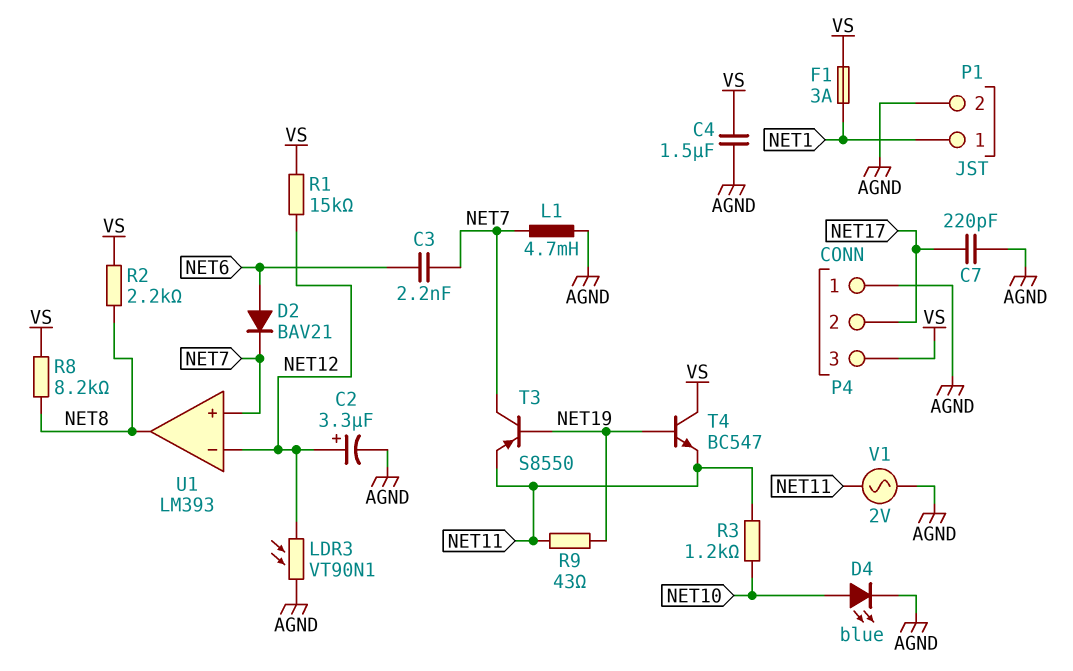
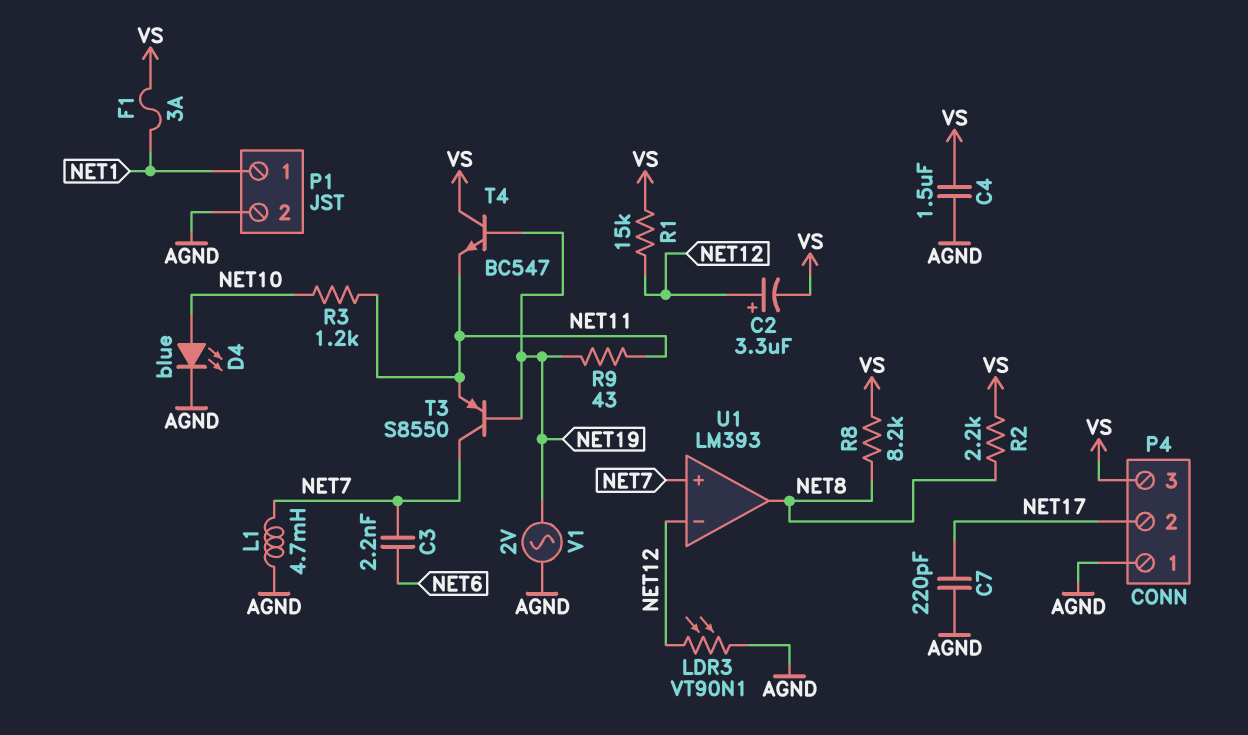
C2: 3.3uF (plus NET12, minus AGND) -> 3.3uF (plus NET12, minus VS)
D2: diode BAV21 (A NET6, K NET7) -> none
V1: AC 2V (AGND, NET11) -> AC 2V (AGND, NET19)

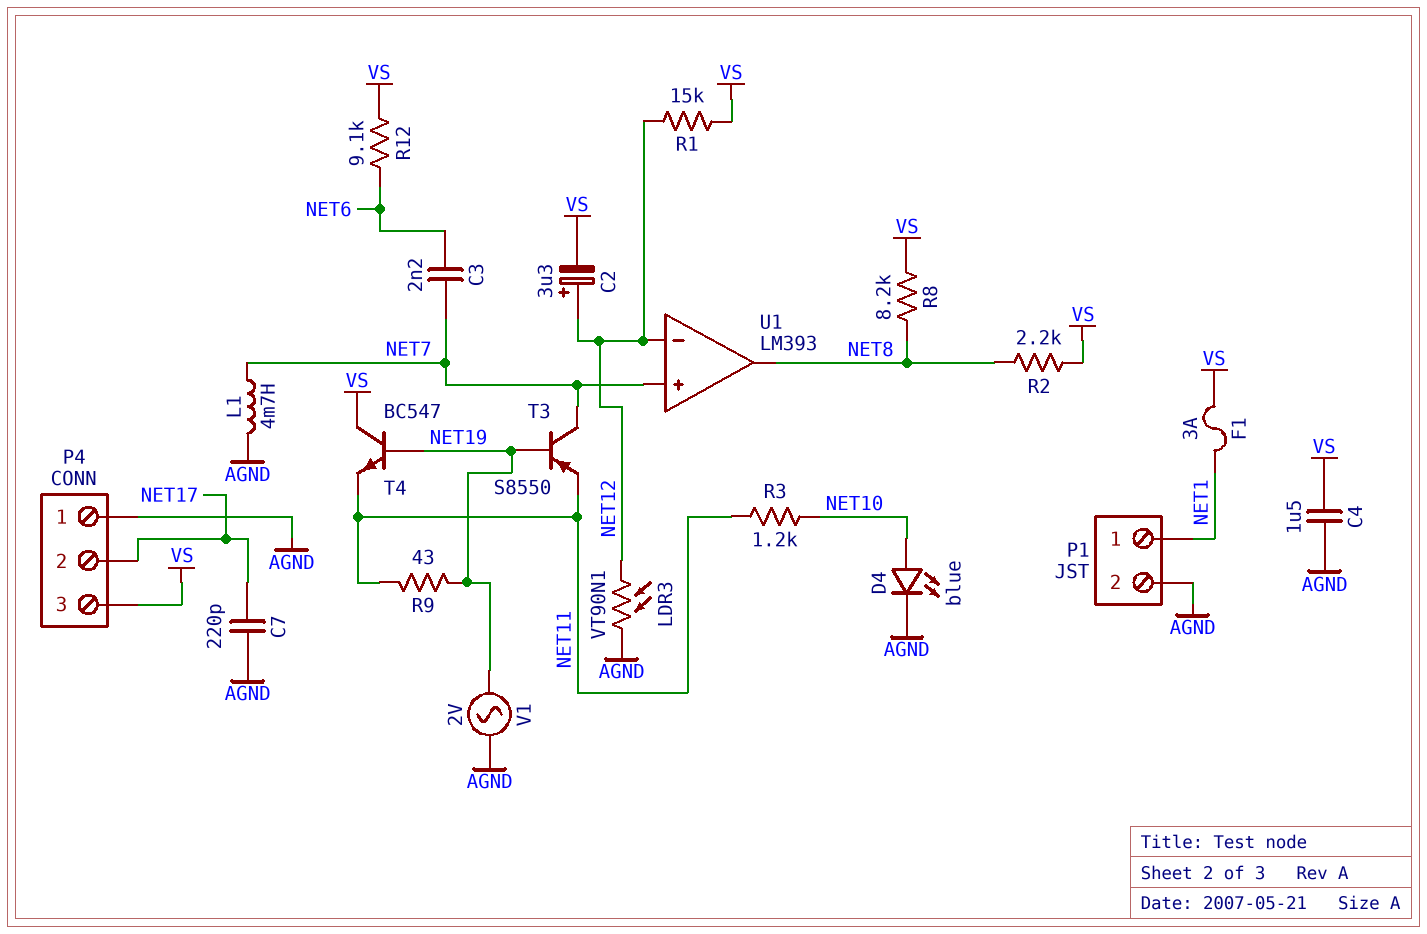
R12: none -> 9.1k (NET6, VS)

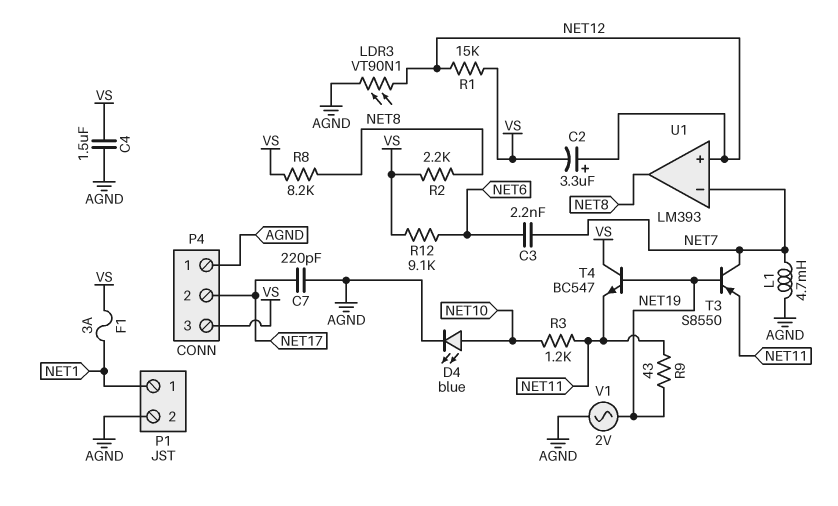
U1 pin in+: NET7 -> NET12
U1 pin in-: NET12 -> NET7

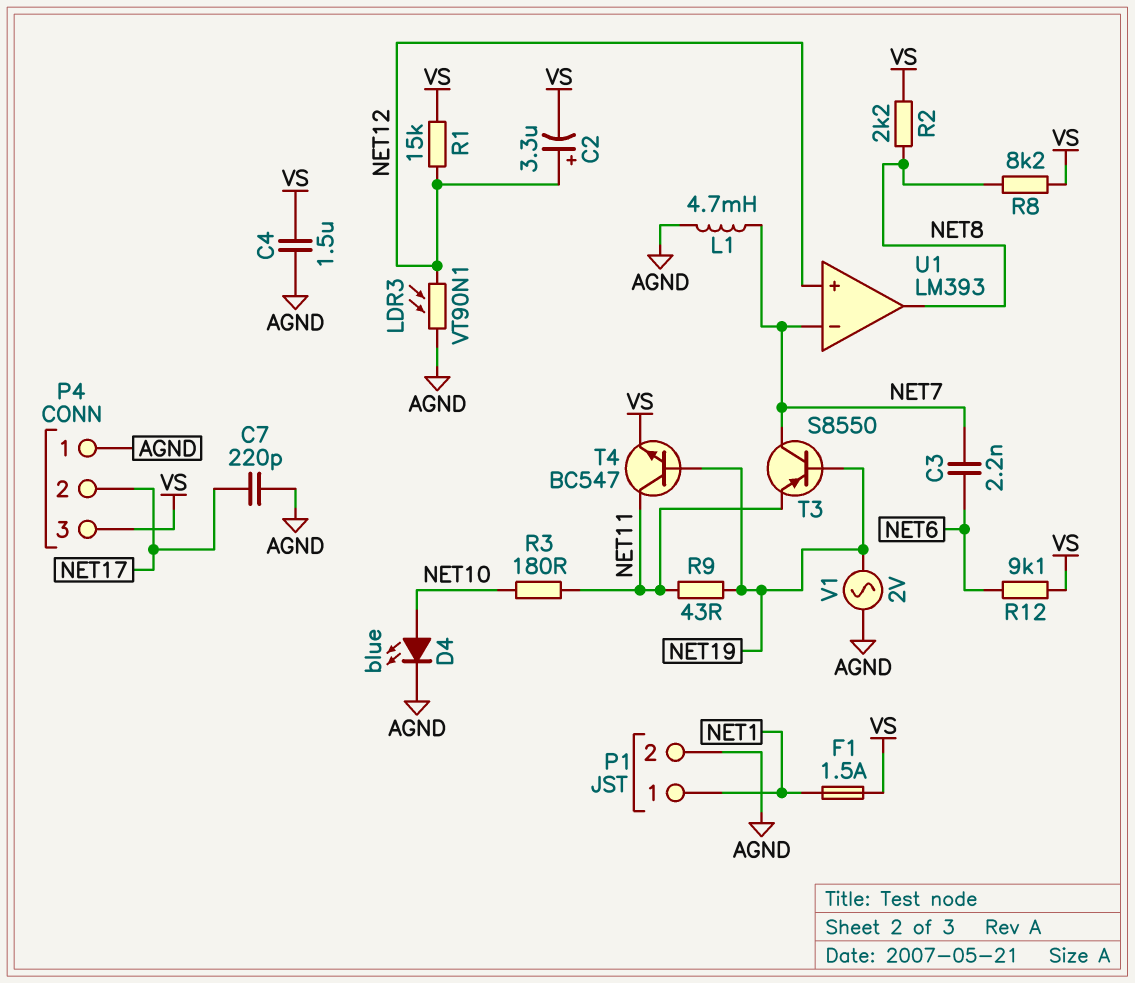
F1: 3A (NET1, VS) -> 1.5A (NET1, VS)
R3: 1.2k (NET10, NET11) -> 180 (NET10, NET11)
T4: NPN BC547 (B NET19, C VS, E NET11) -> NPN BC547 (B NET19, C NET11, E VS)

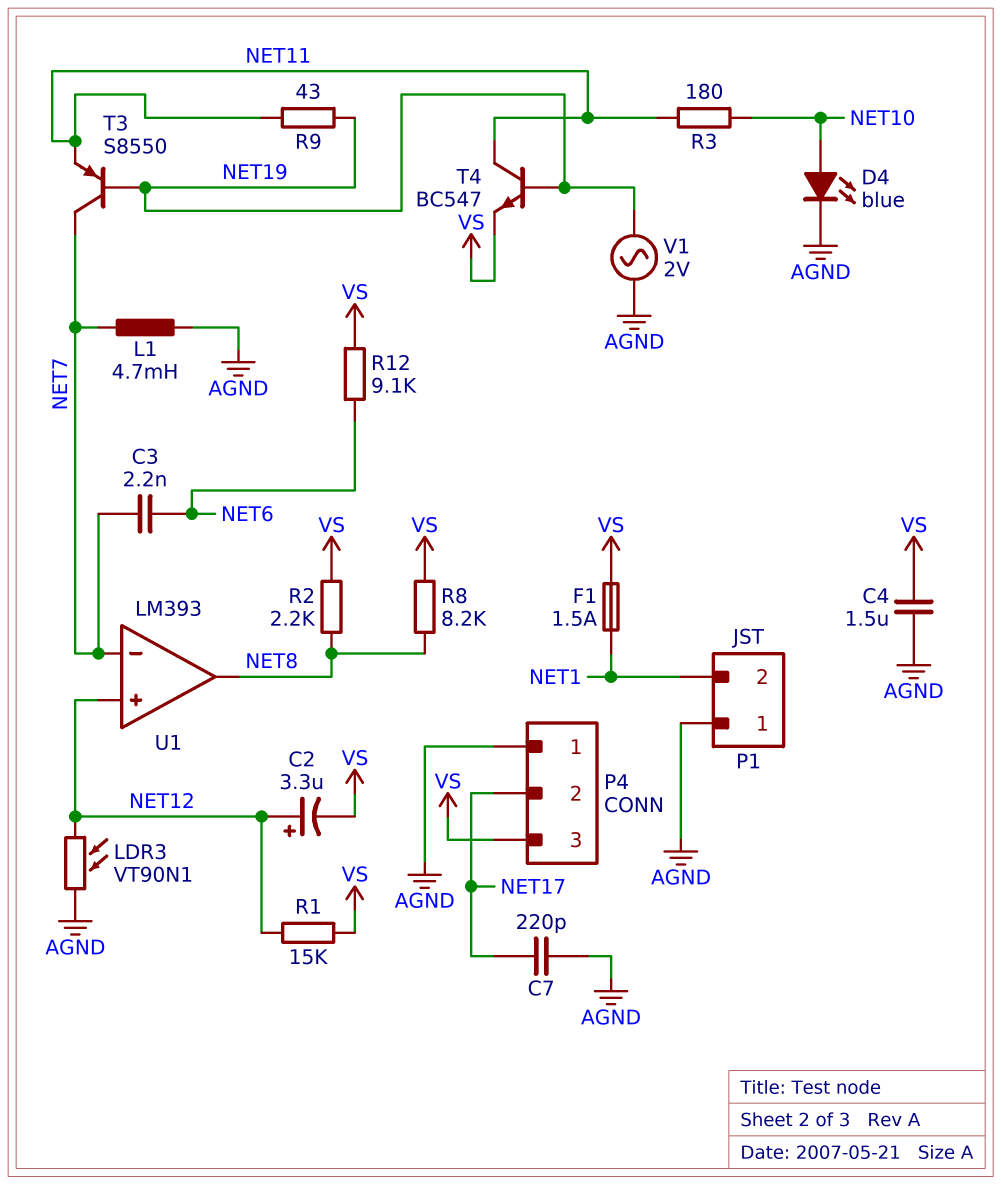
P1 pin 1: NET1 -> AGND
P1 pin 2: AGND -> NET1

